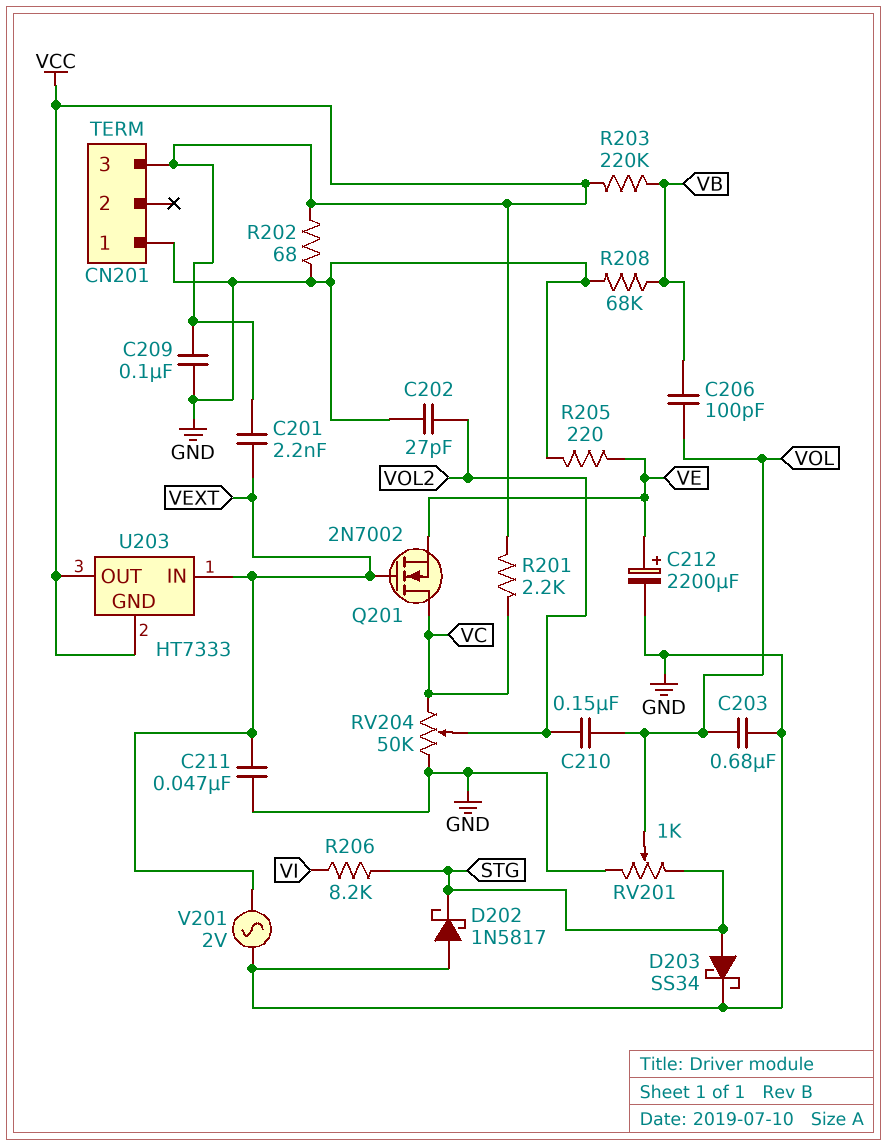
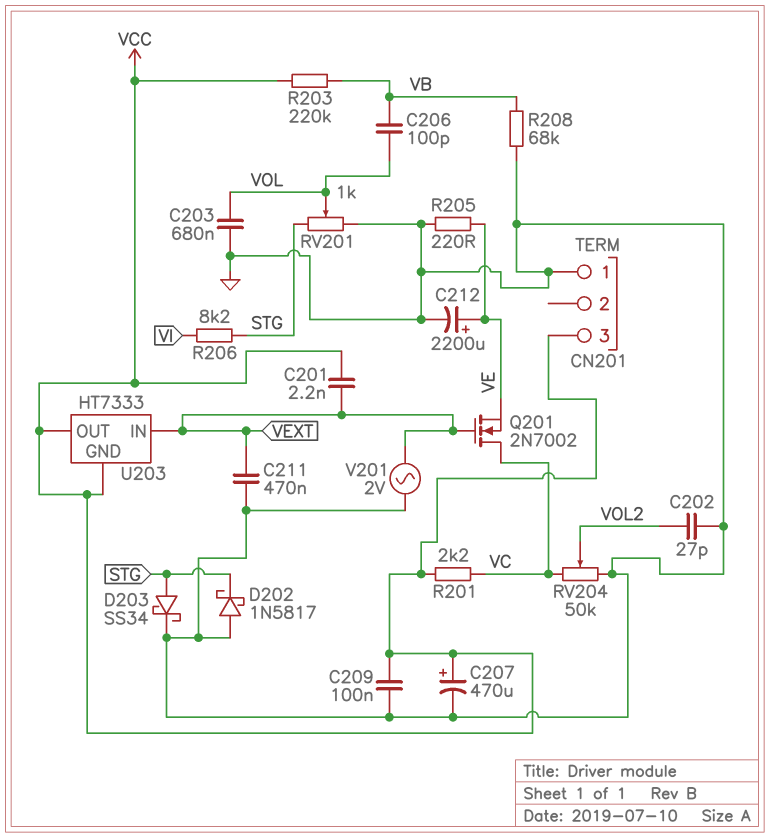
C207: none -> 470uF (plus VCC, minus GND)
C210: 150nF (VOL, VOL2) -> none
C211: 47nF (GND, VEXT) -> 470nF (GND, VEXT)
R202: 68 (GND, VCC) -> none

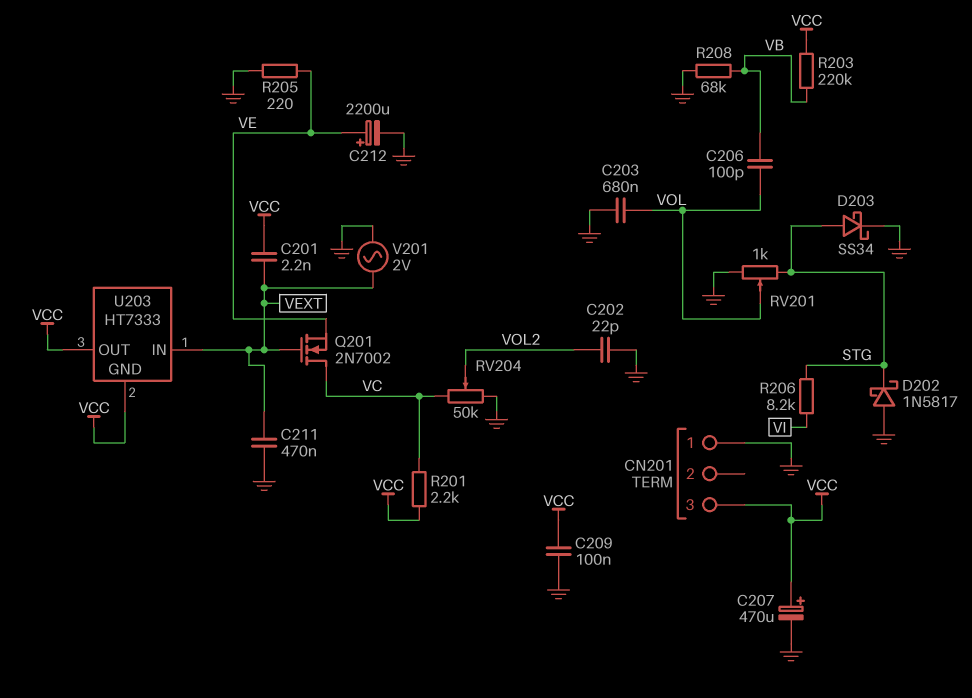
C202: 27pF (GND, VOL2) -> 22pF (GND, VOL2)

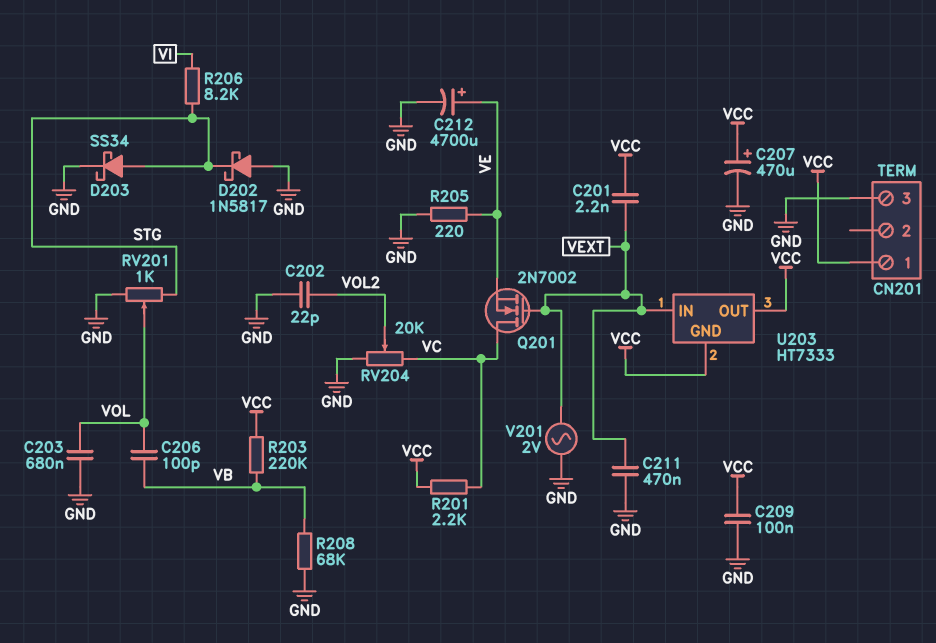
C212: 2200uF (plus VE, minus GND) -> 4700uF (plus VE, minus GND)
CN201 pin 1: GND -> VCC
CN201 pin 3: VCC -> GND
RV204: 50k (GND, VC, wiper VOL2) -> 20k (GND, VC, wiper VOL2)

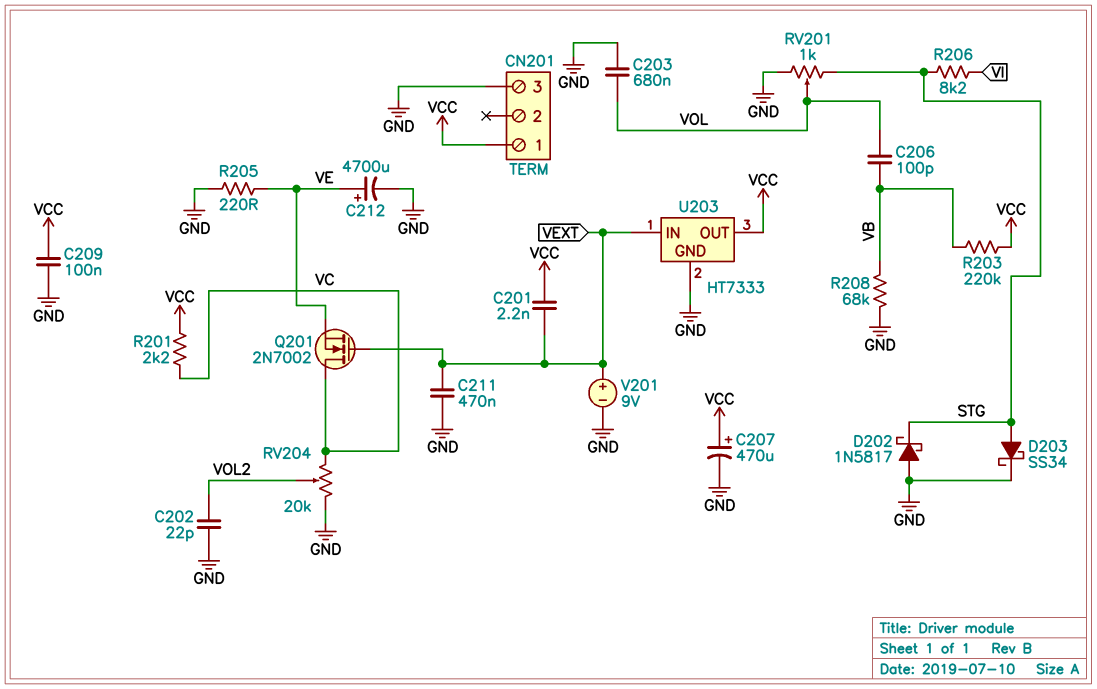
U203 pin GND: VCC -> GND
V201: AC 2V (GND, VEXT) -> 9V (plus VEXT, minus GND)

